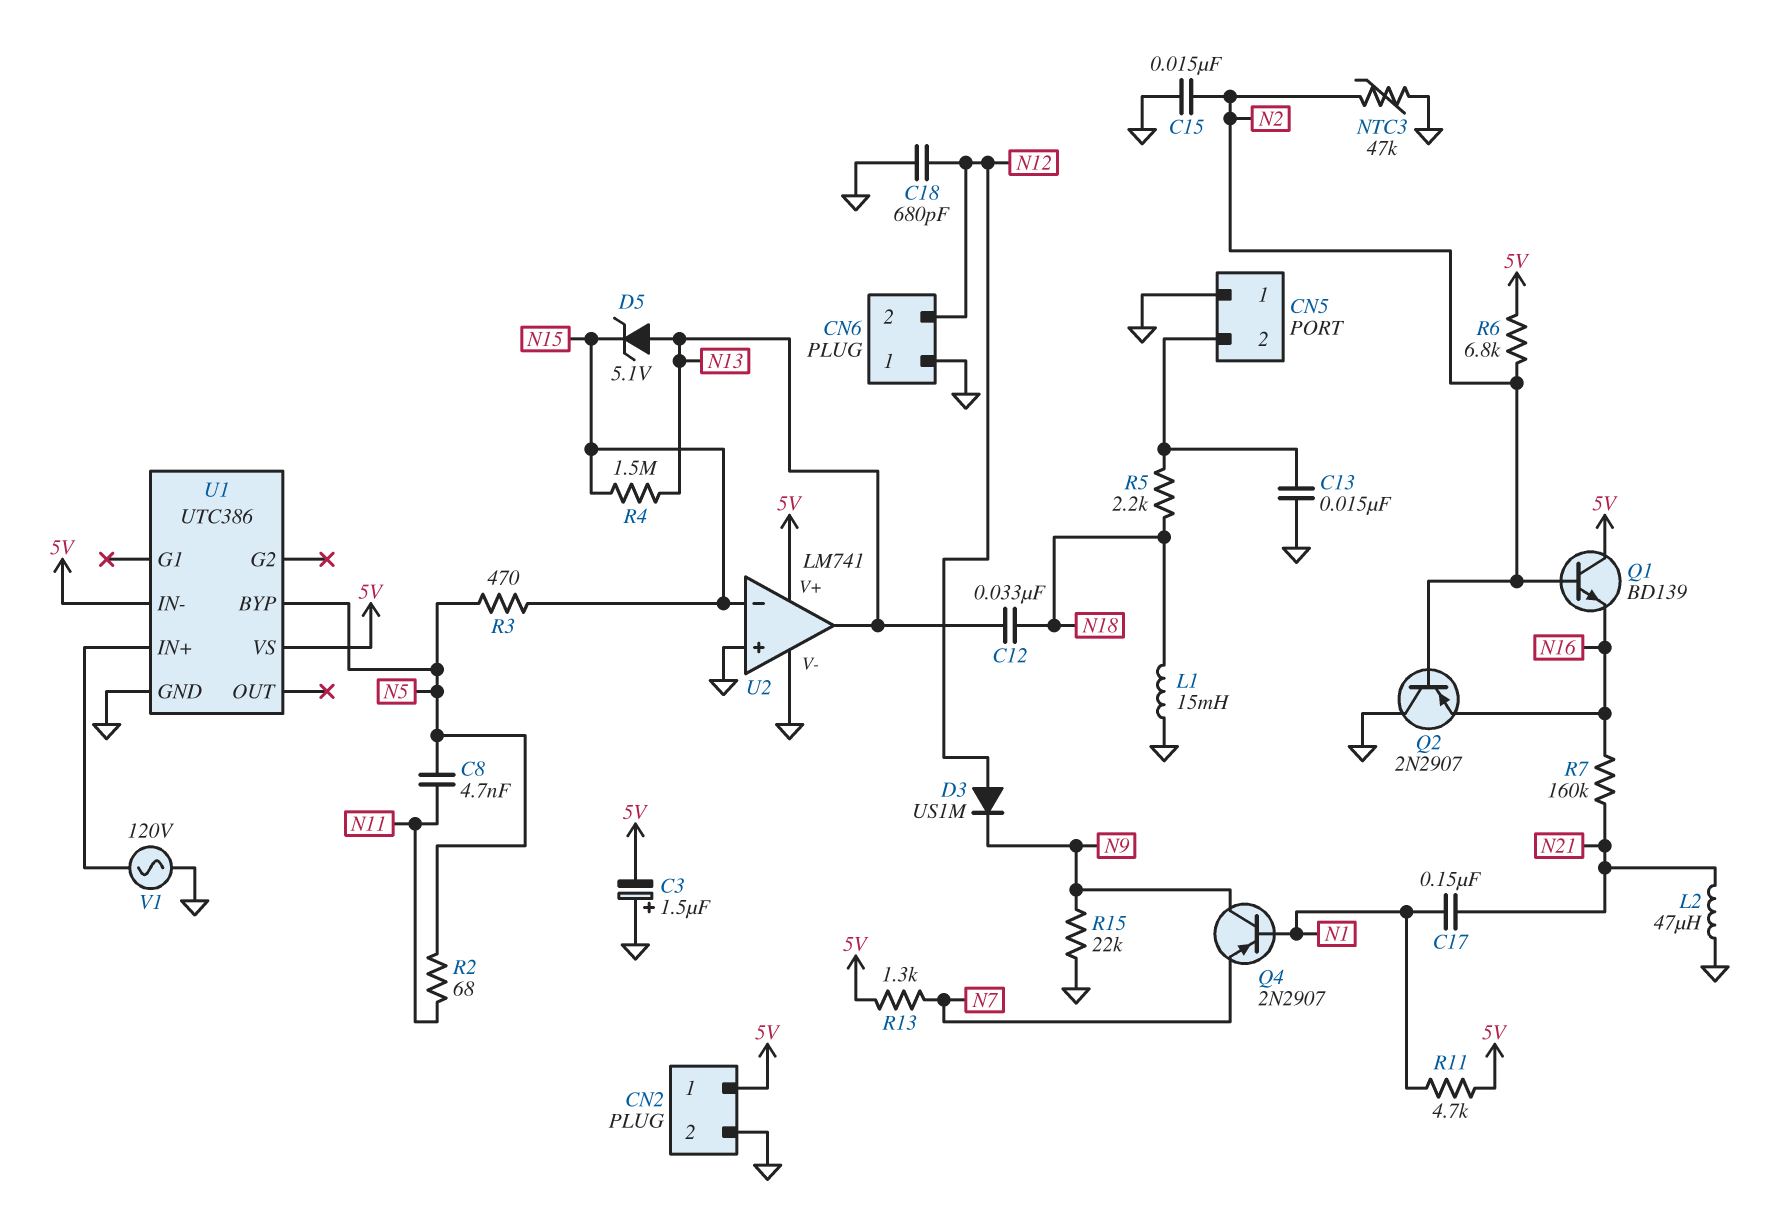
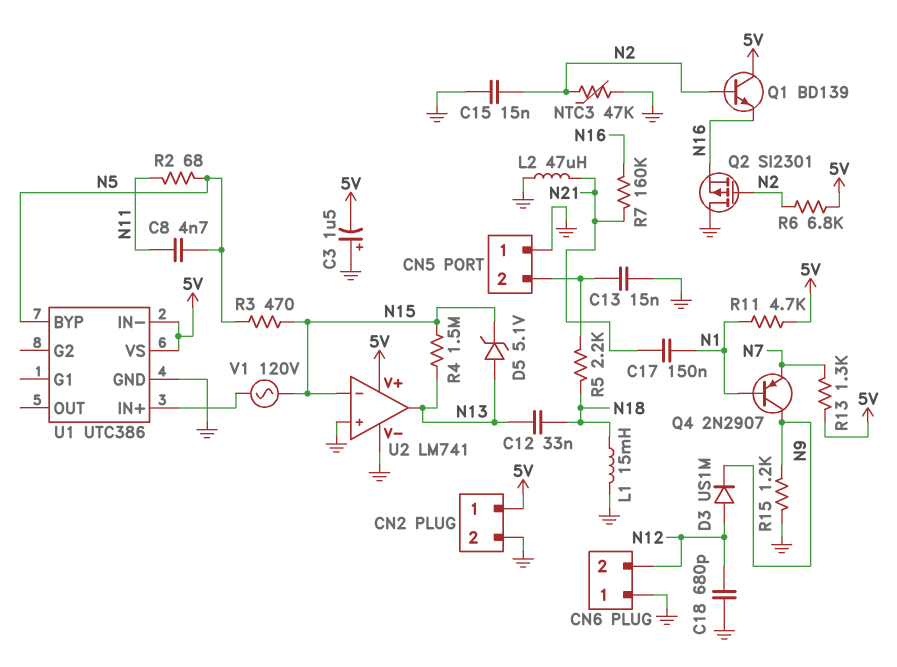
Q2: PNP 2N2907 (B N2, C GND, E N16) -> PMOS SI2301 (G N2, D GND, S N16)
R15: 22k (GND, N9) -> 1.2k (GND, N9)
V1: AC 120V (GND, U1/IN+) -> AC 120V (N15, U1/IN+)

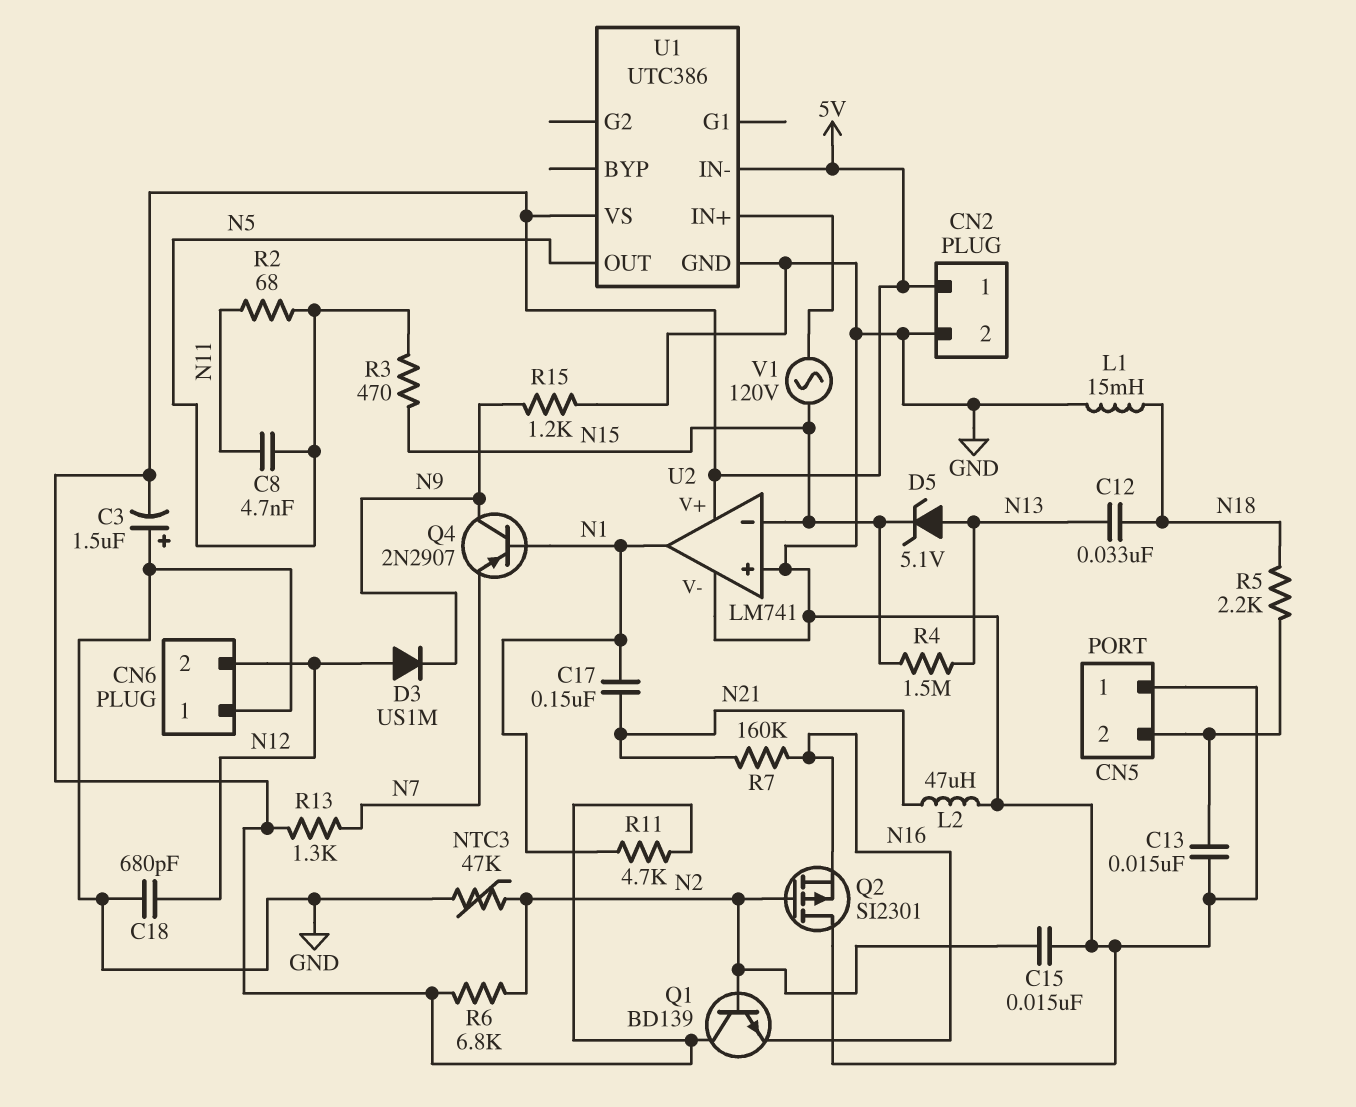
U1 pin BYP: N5 -> none
U1 pin OUT: none -> N5
U2 pin out: N13 -> N1

